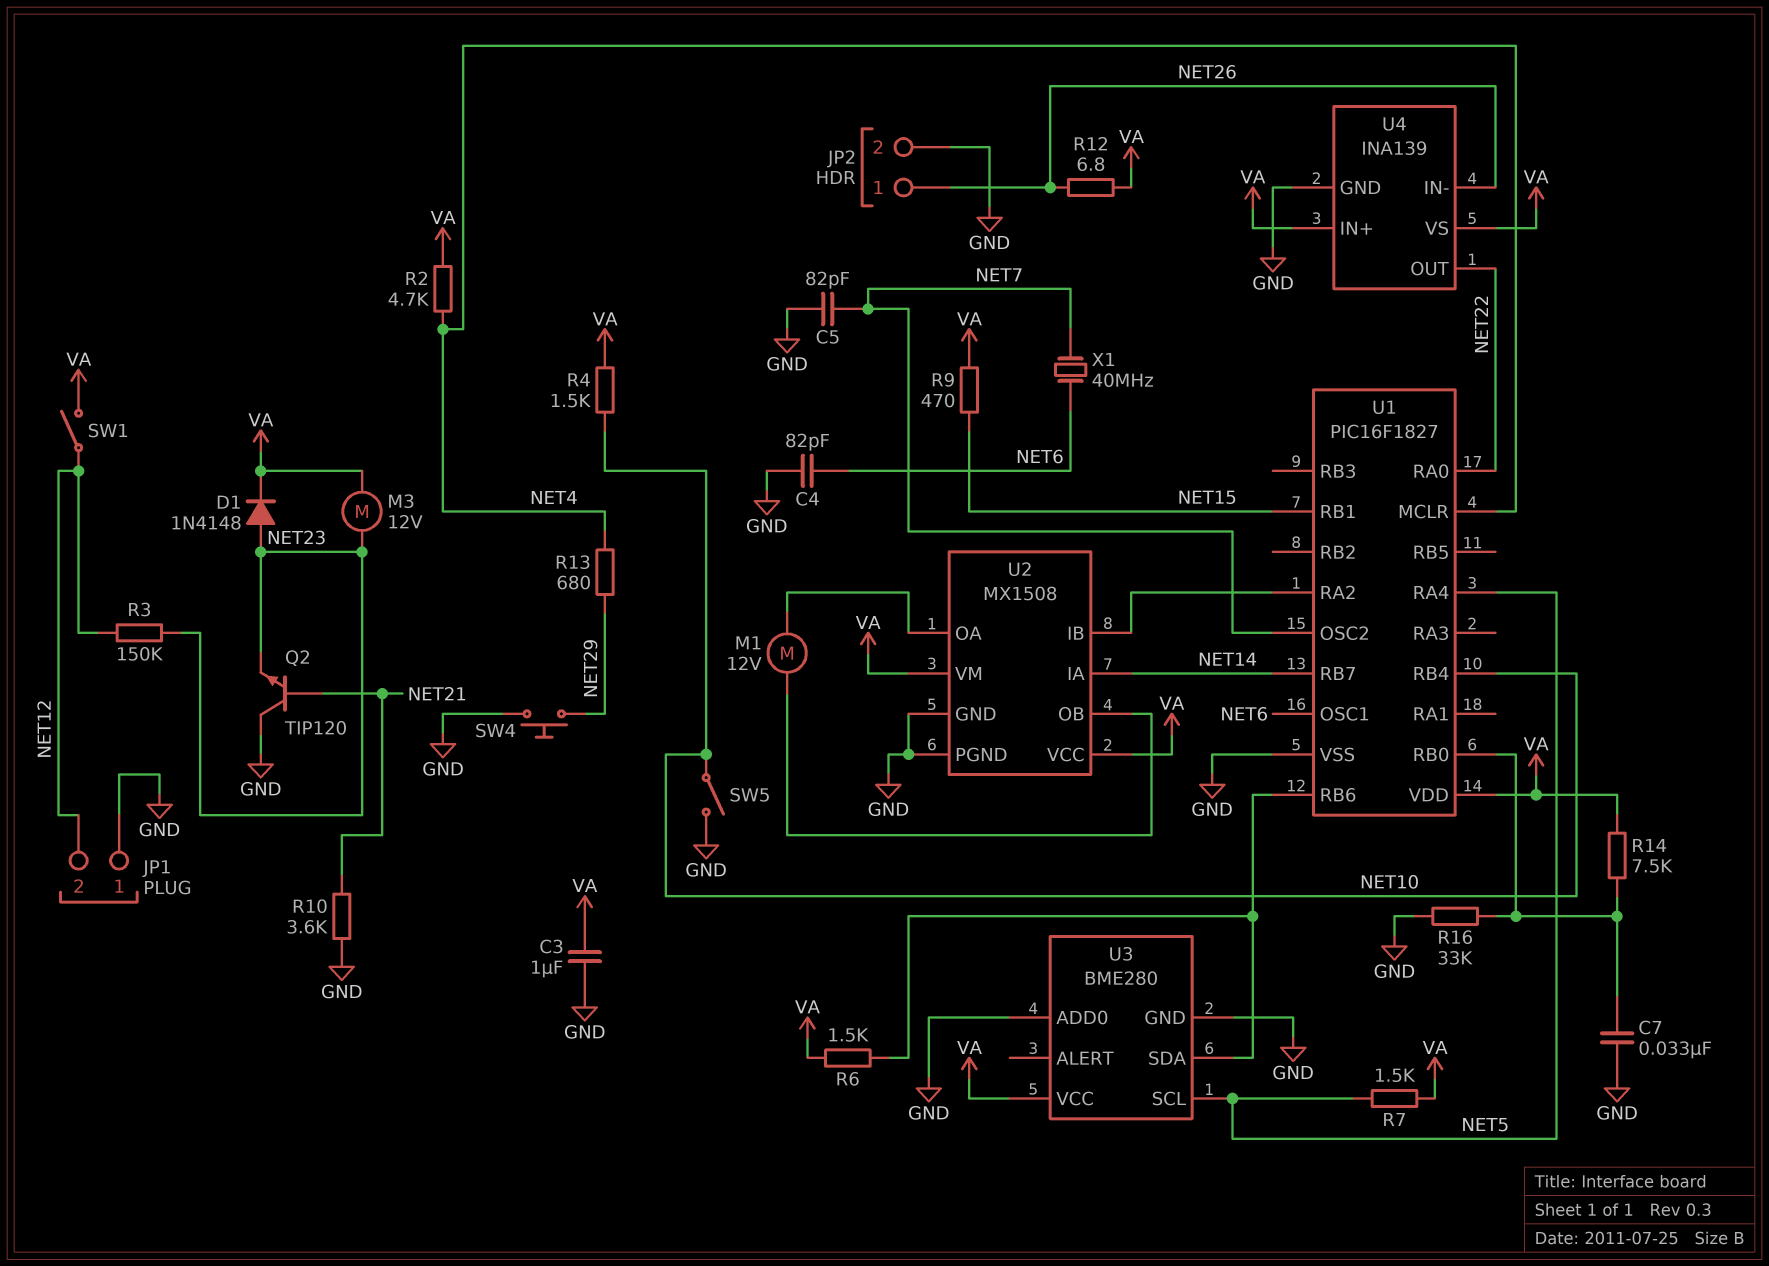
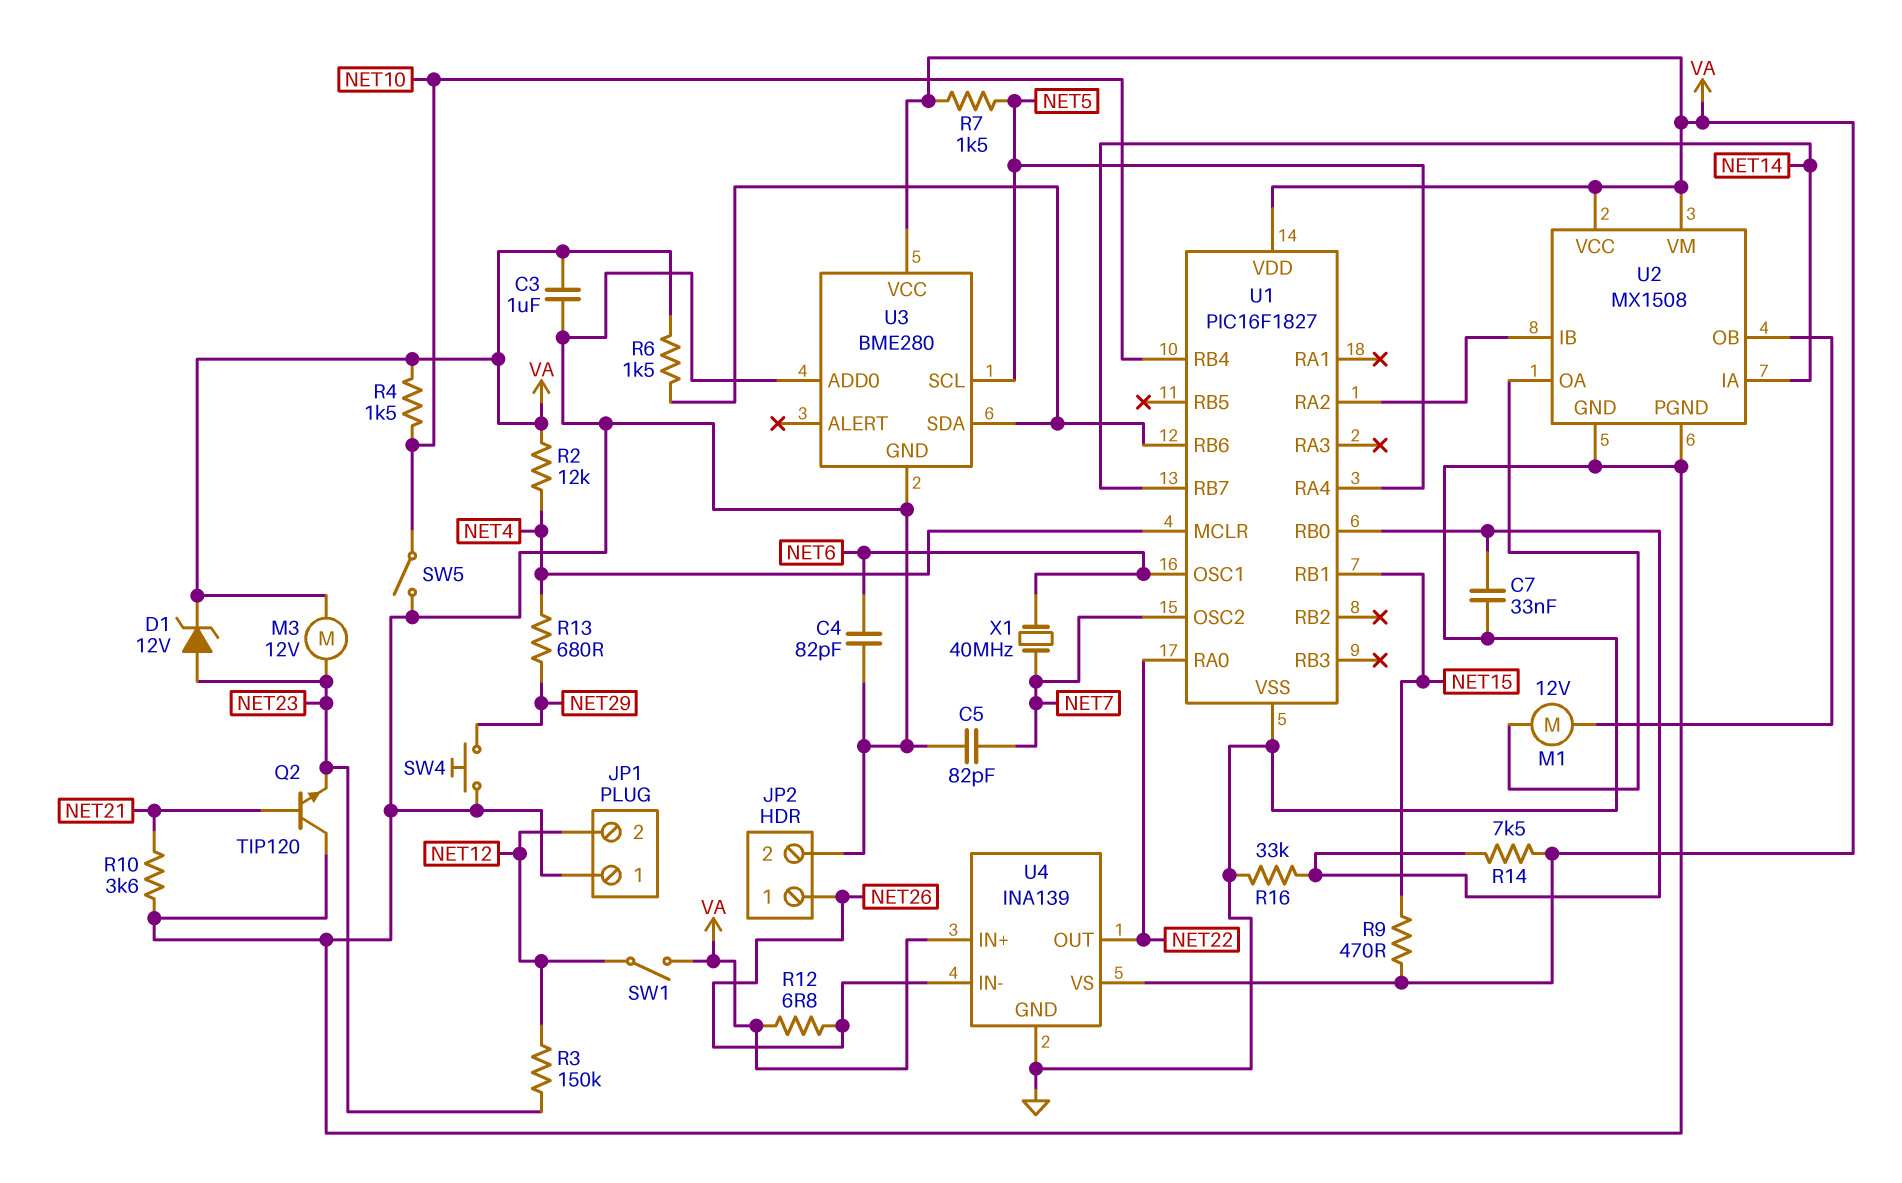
D1: diode 1N4148 (A NET23, K VA) -> zener 12V (A NET23, K VA)
R2: 4.7k (NET4, VA) -> 12k (NET4, VA)

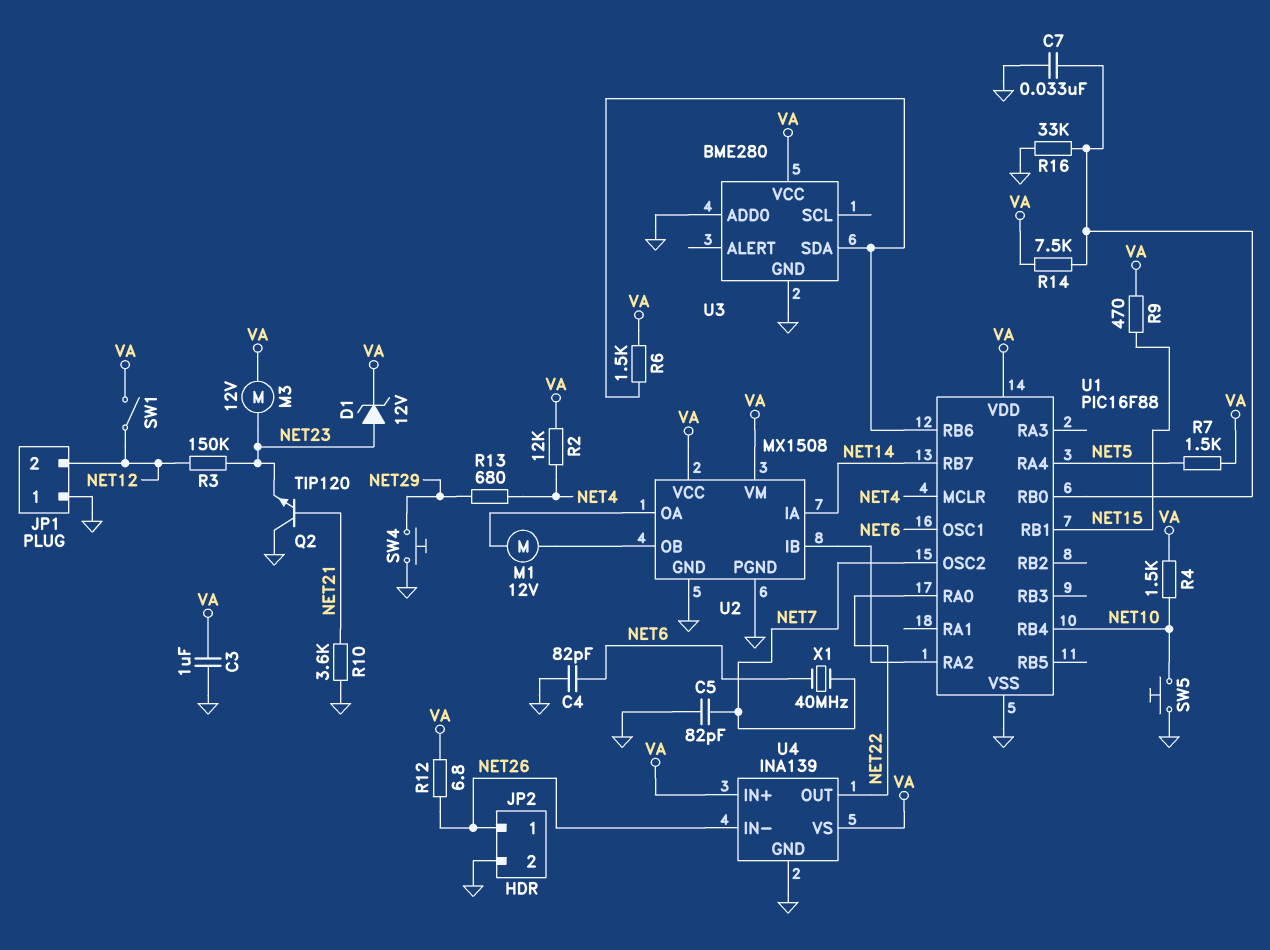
SW5: switch (GND, NET10) -> button (GND, NET10)
U1: PIC16F1827 -> PIC16F88
U3 pin SCL: NET5 -> none

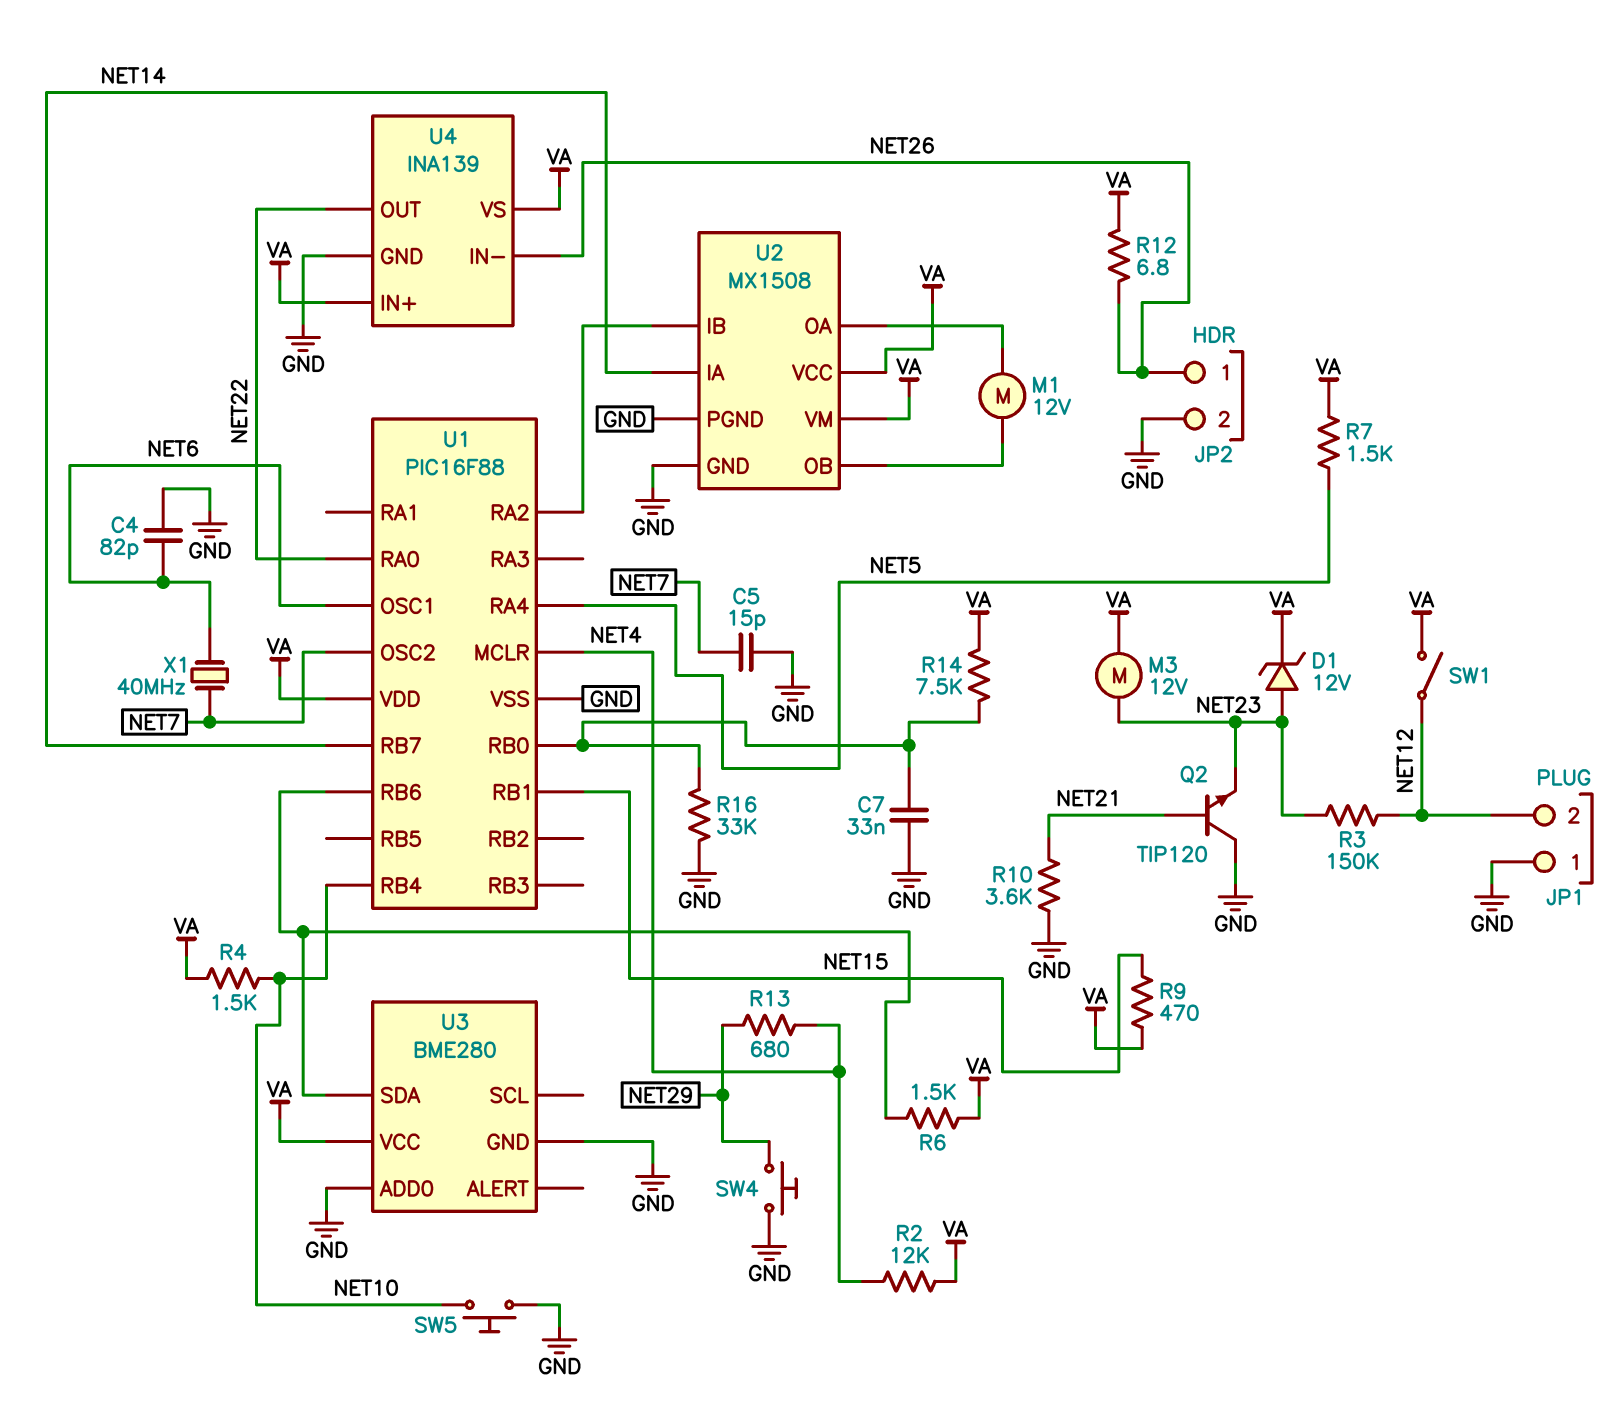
C3: 1uF (GND, VA) -> none
C5: 82pF (GND, NET7) -> 15pF (GND, NET7)

